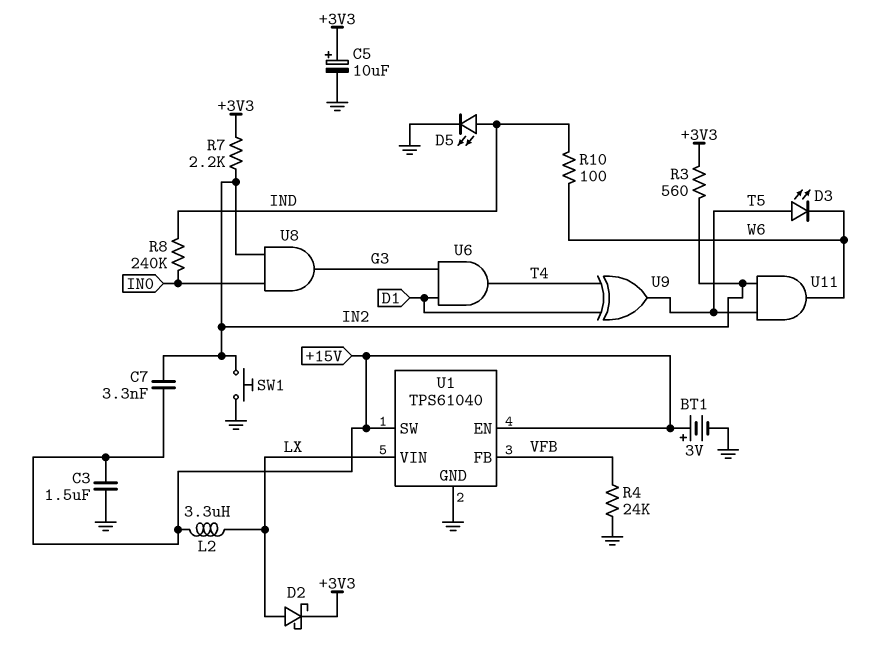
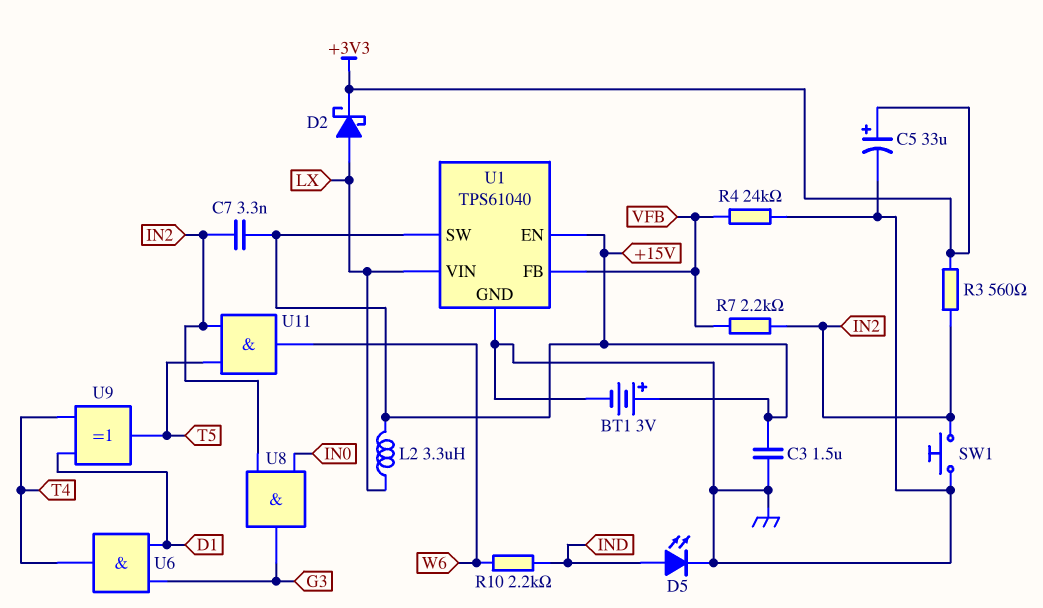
C5: 10uF (plus +3V3, minus GND) -> 33uF (plus +3V3, minus GND)
D3: LED (A T5, K W6) -> none
R7: 2.2k (+3V3, IN2) -> 2.2k (IN2, VFB)
R8: 240k (IN0, IND) -> none
R10: 100 (IND, W6) -> 2.2k (IND, W6)

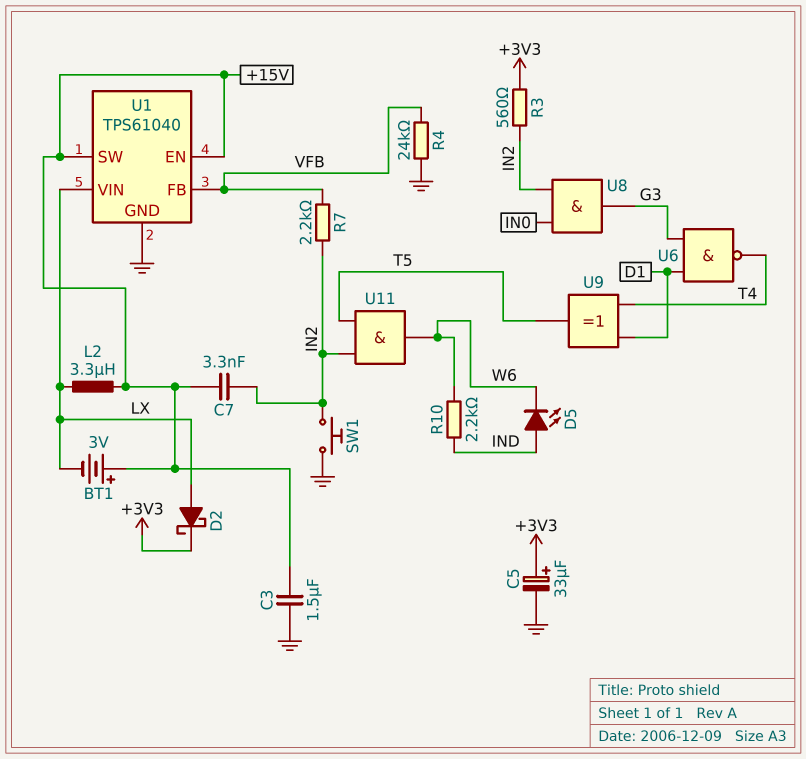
BT1: 3V (plus +15V, minus GND) -> 3V (plus +15V, minus LX)
D5: LED (A IND, K GND) -> LED (A IND, K W6)
U6: AND (in D1, in G3, out T4) -> NAND (in D1, in G3, out T4)

